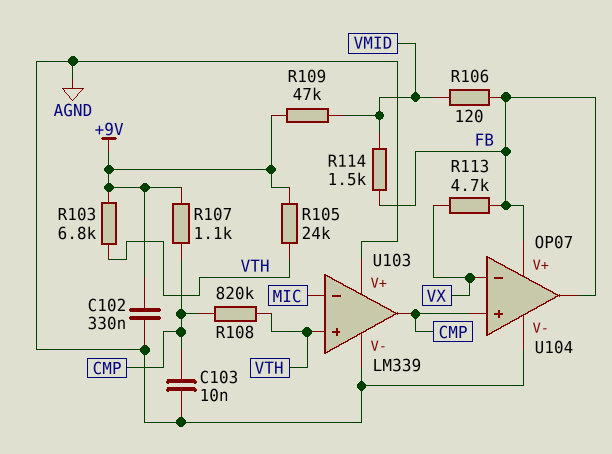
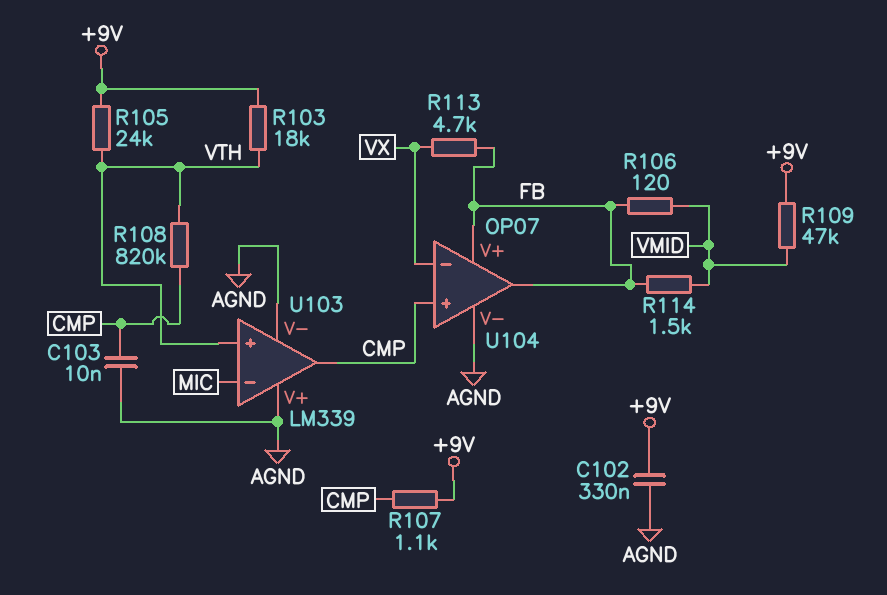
R103: 6.8k (+9V, VTH) -> 18k (+9V, VTH)

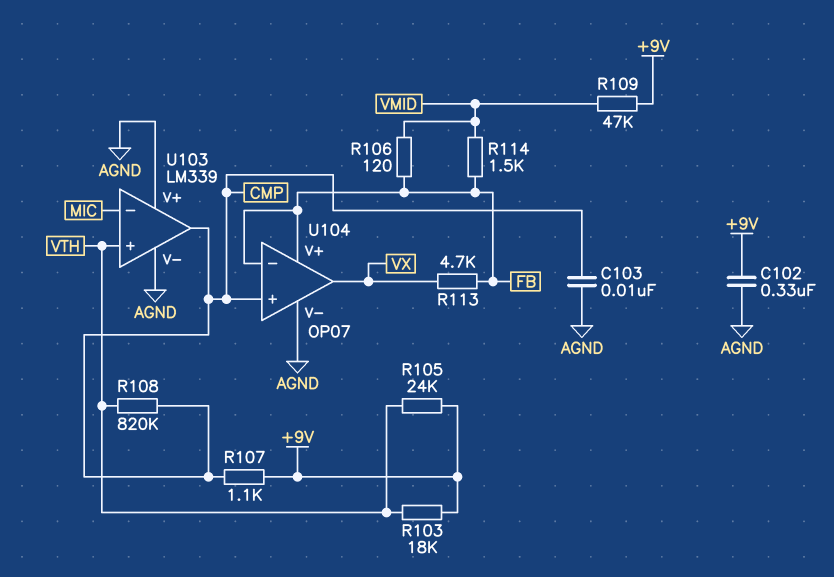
U104 pin in-: VX -> FB
U104 pin out: FB -> VX

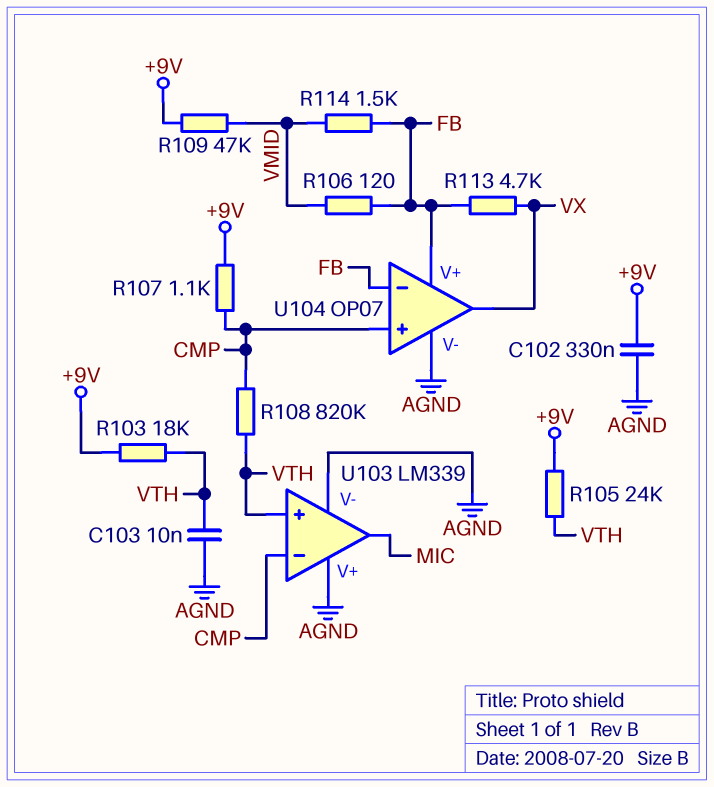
C103: 10nF (AGND, CMP) -> 10nF (AGND, VTH)
U103 pin in-: MIC -> CMP
U103 pin out: CMP -> MIC

